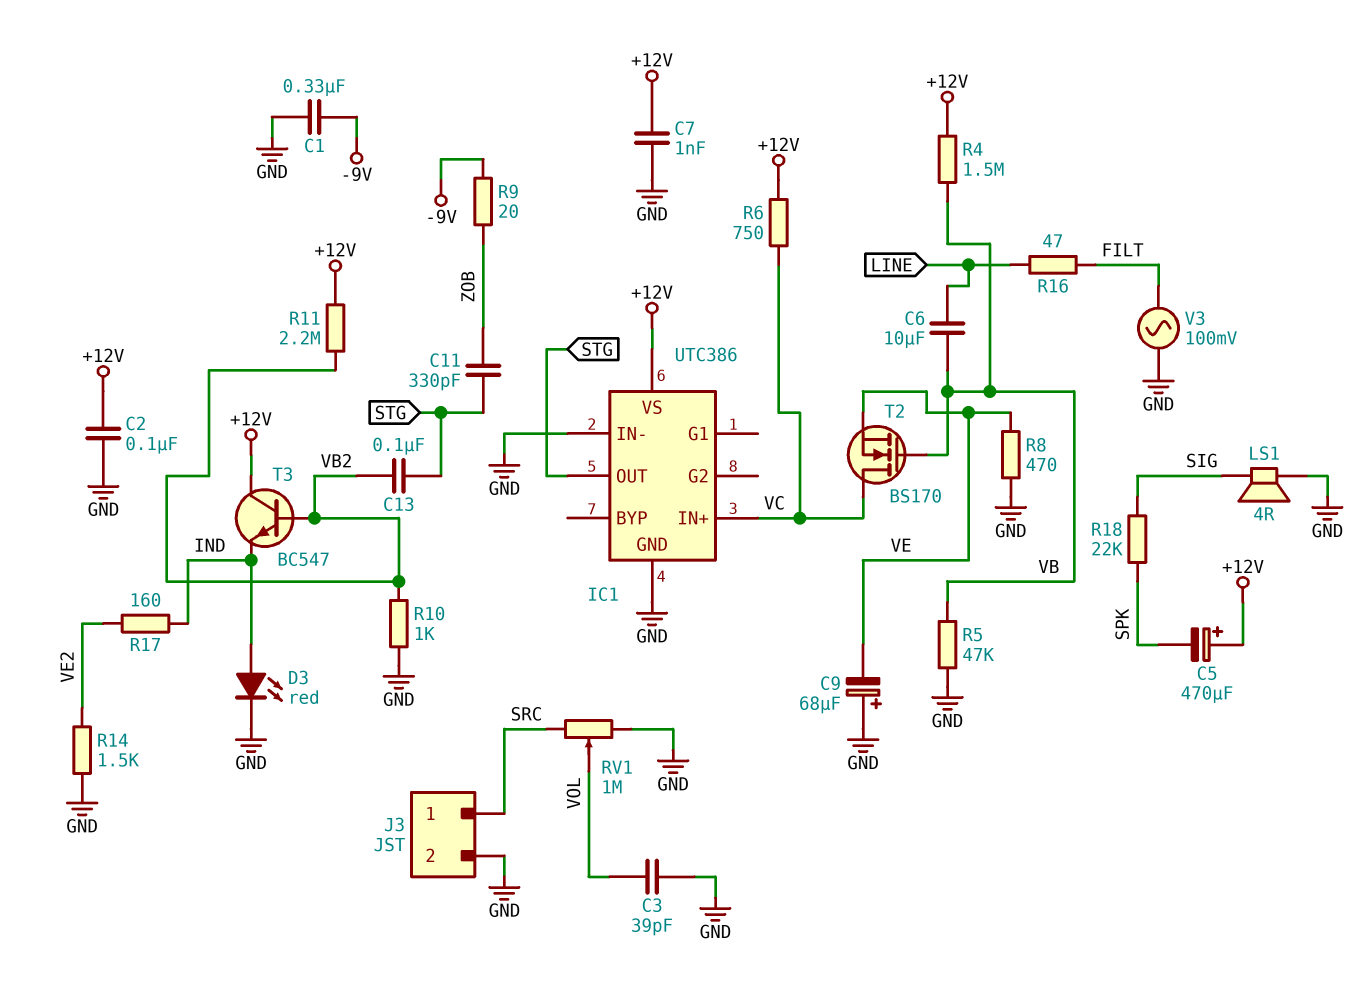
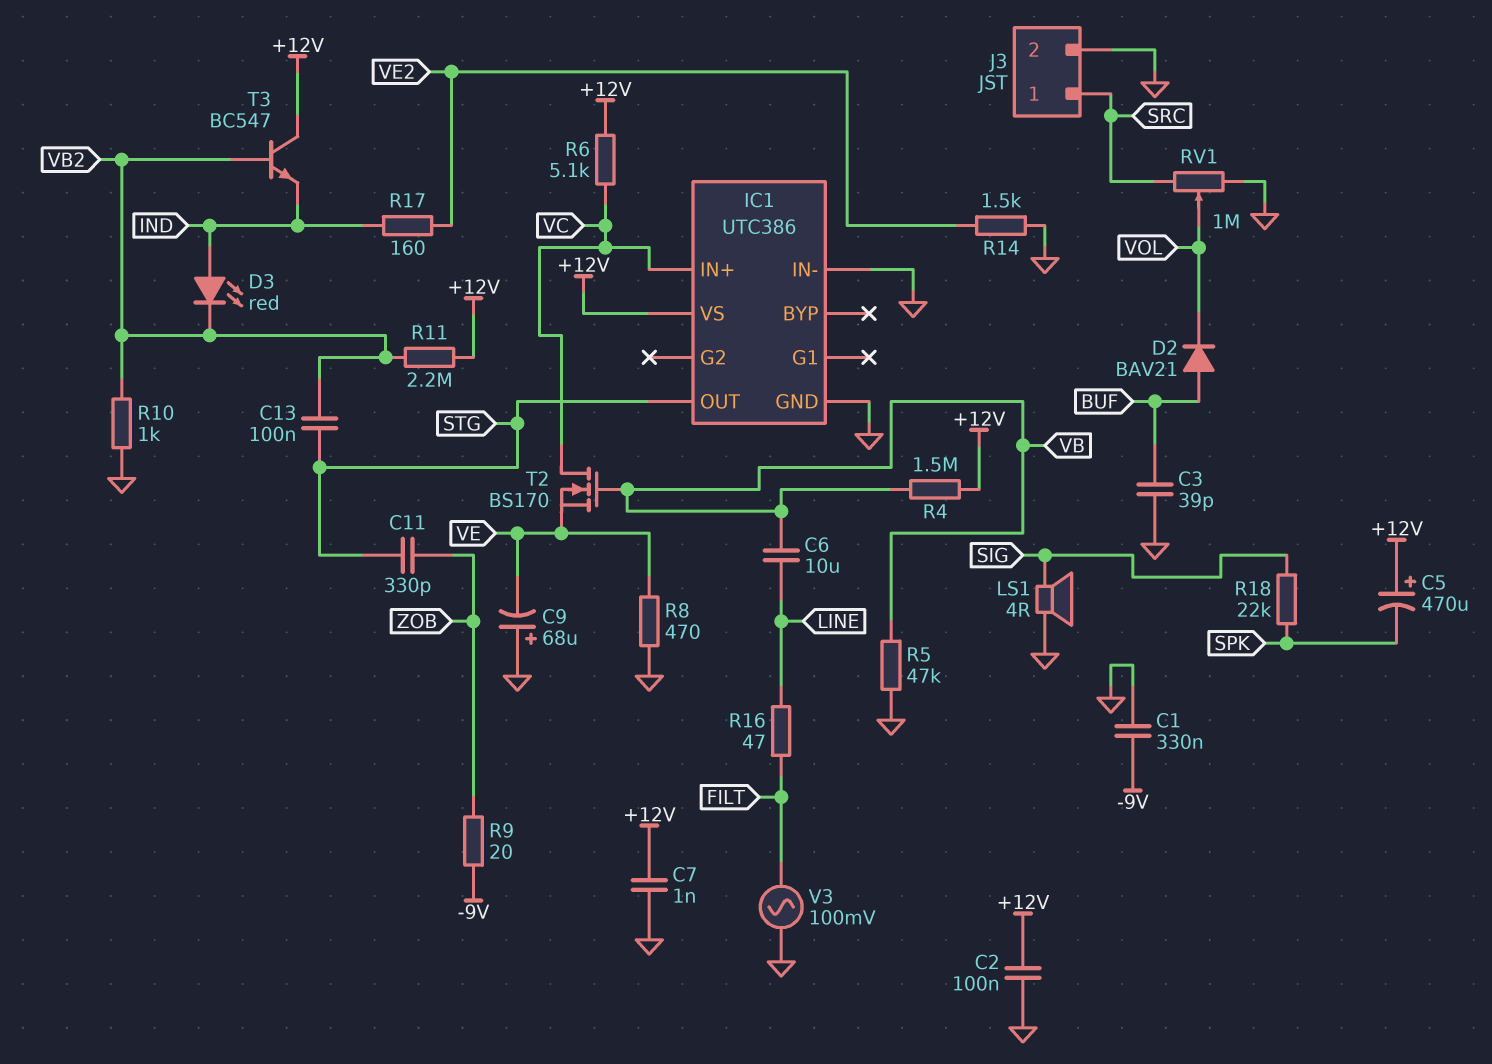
C3: 39pF (GND, VOL) -> 39pF (BUF, GND)
D2: none -> diode BAV21 (A BUF, K VOL)
D3: LED red (A IND, K GND) -> LED red (A IND, K VB2)
R6: 750 (+12V, VC) -> 5.1k (+12V, VC)

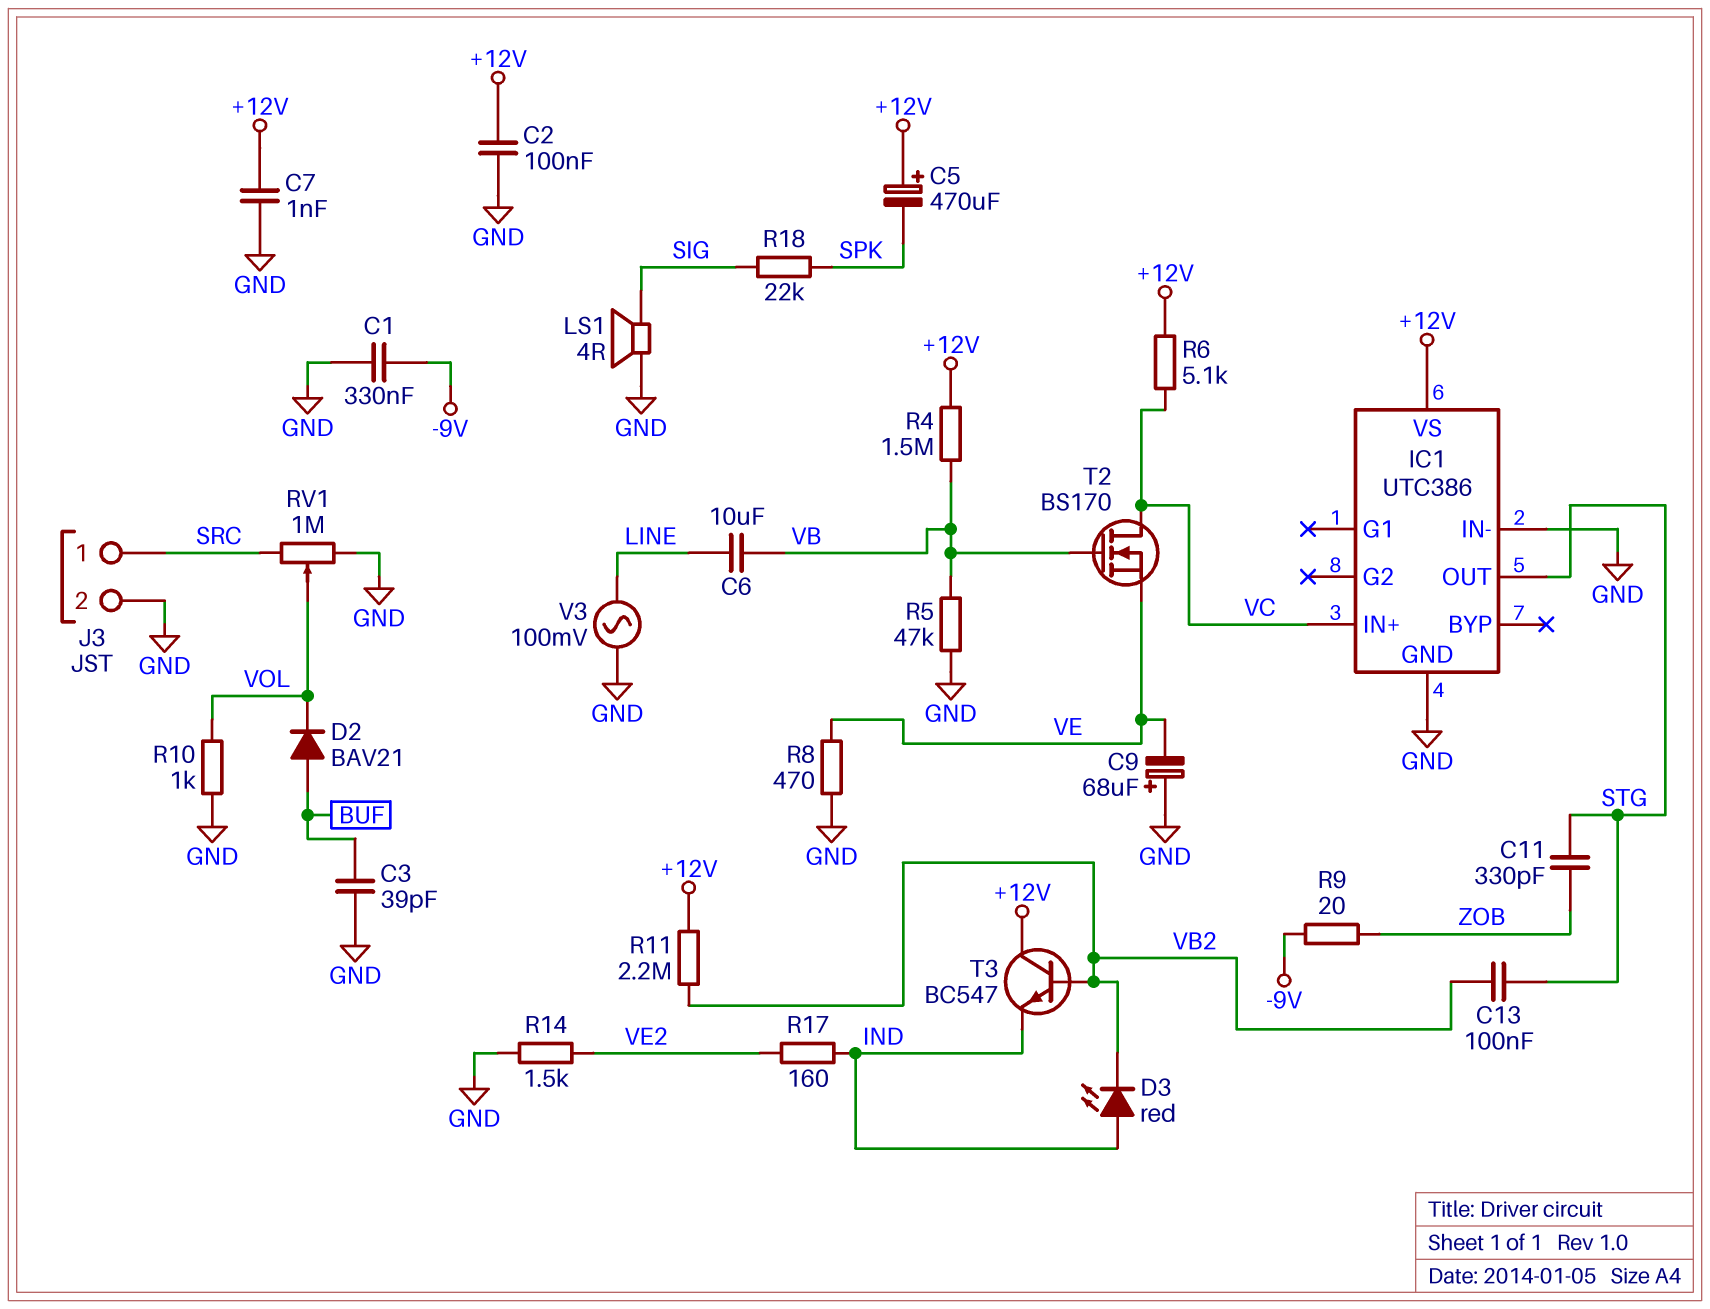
R10: 1k (GND, VB2) -> 1k (GND, VOL)
R16: 47 (FILT, LINE) -> none
V3: AC 100mV (FILT, GND) -> AC 100mV (GND, LINE)

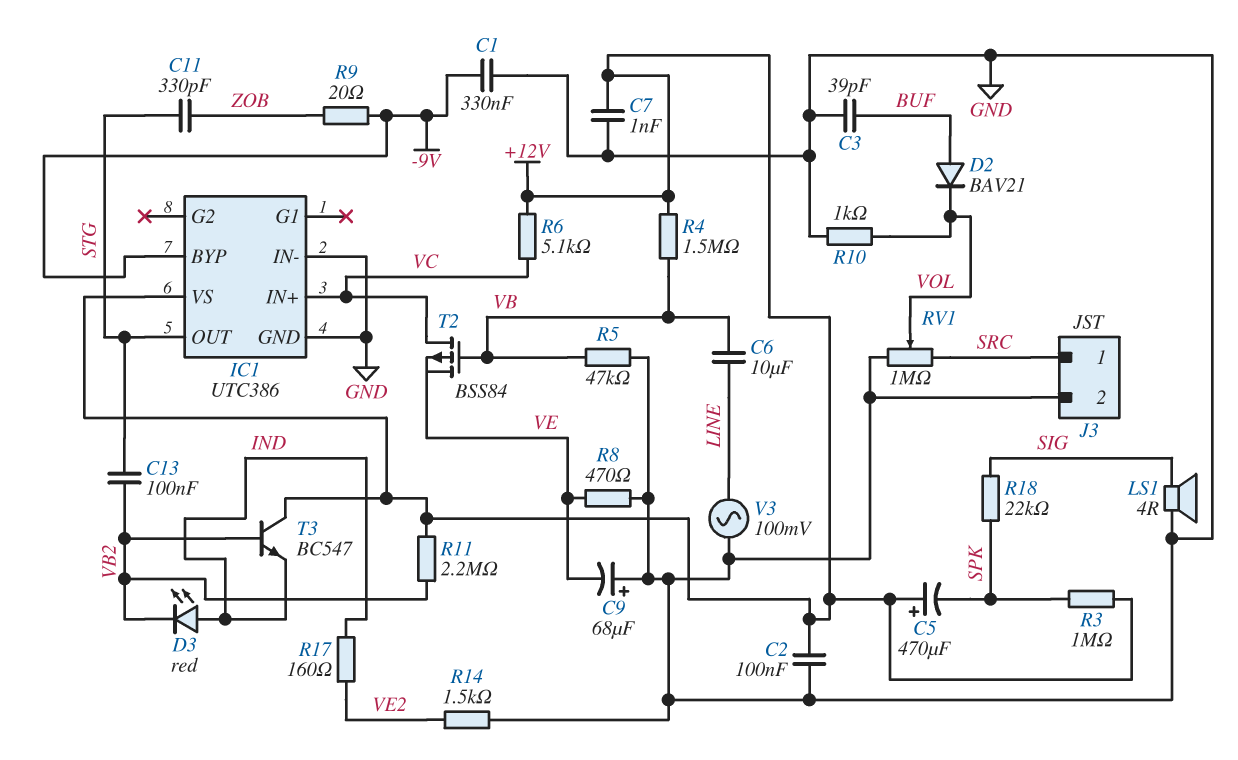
IC1 pin BYP: none -> -9V
R3: none -> 1M (+12V, SPK)
T2: NMOS BS170 (G VB, D VC, S VE) -> PMOS BSS84 (G VB, D VC, S VE)

